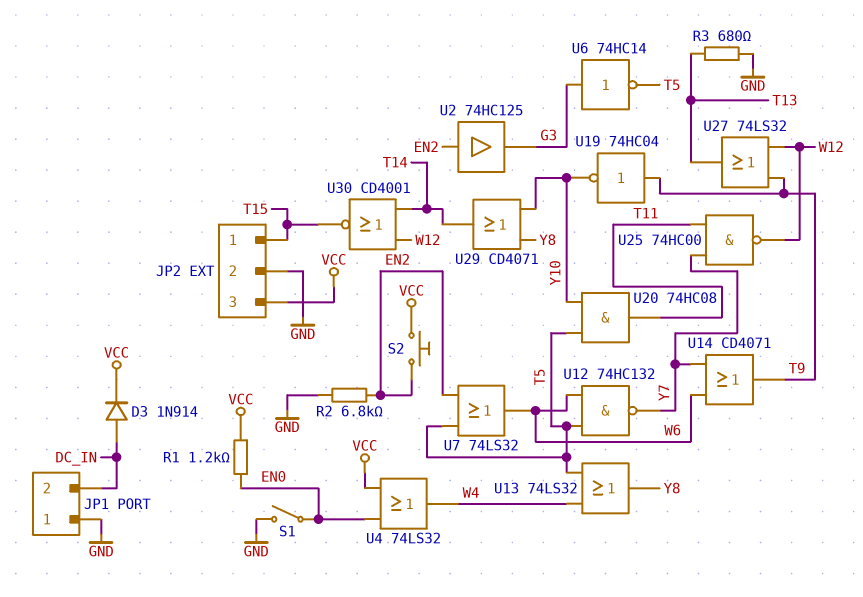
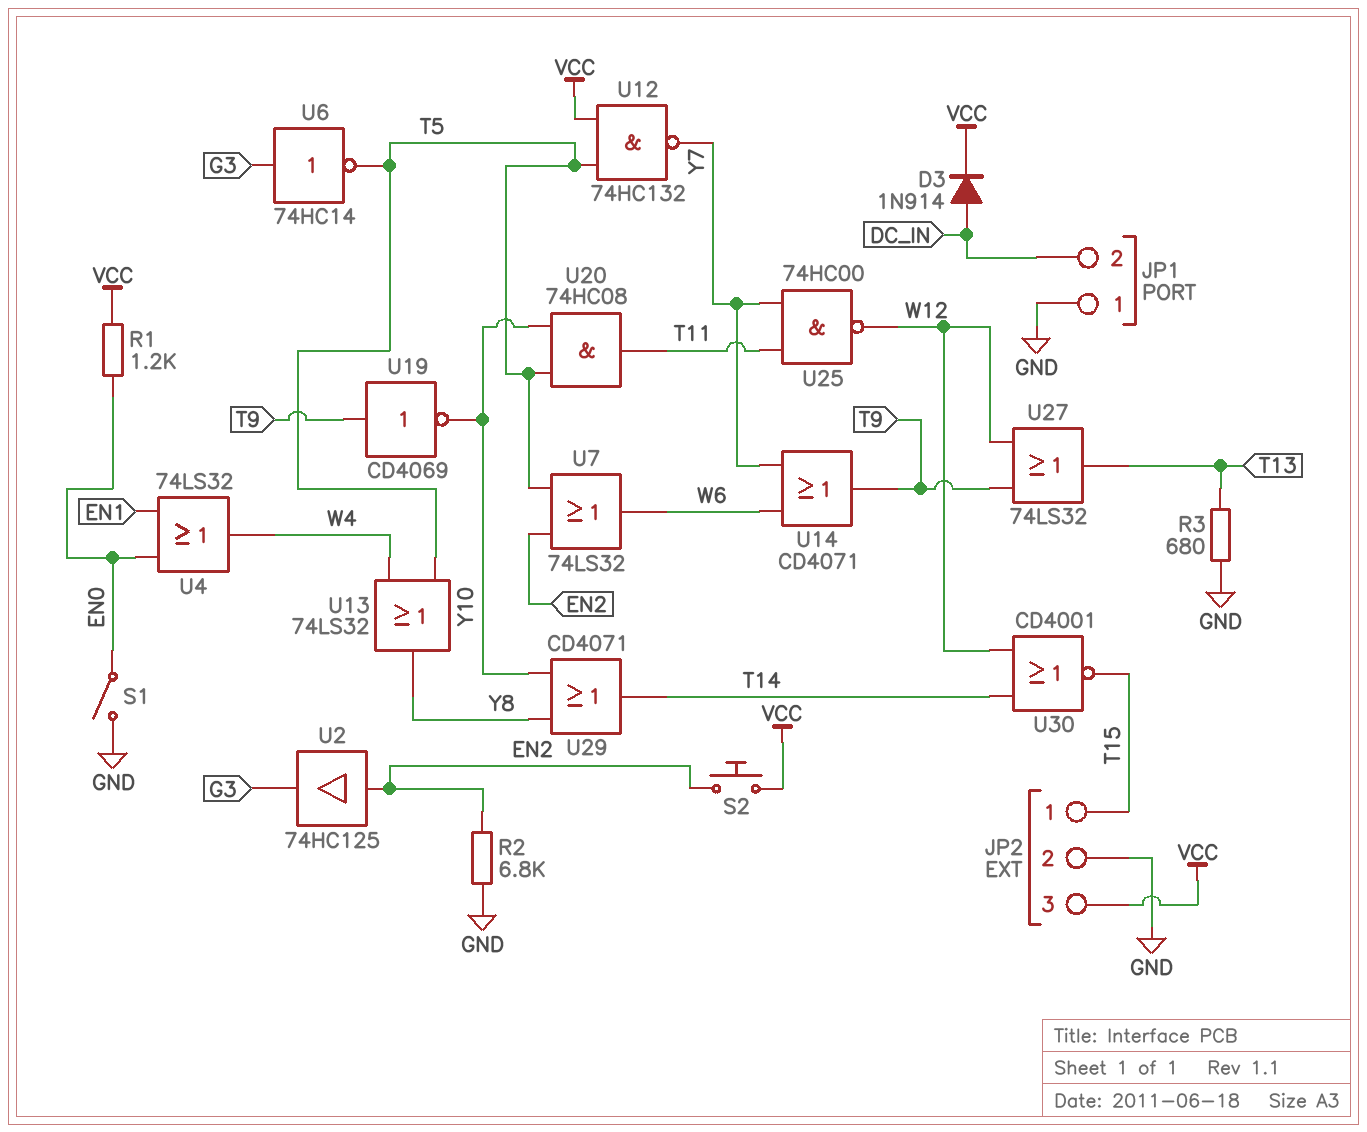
U4: OR 74LS32 (in EN0, in VCC, out W4) -> OR 74LS32 (in EN0, in EN1, out W4)
U12: NAND 74HC132 (in T5, in W6, out Y7) -> NAND 74HC132 (in T5, in VCC, out Y7)
U19: NOT 74HC04 (in T9, out Y10) -> NOT CD4069 (in T9, out Y10)

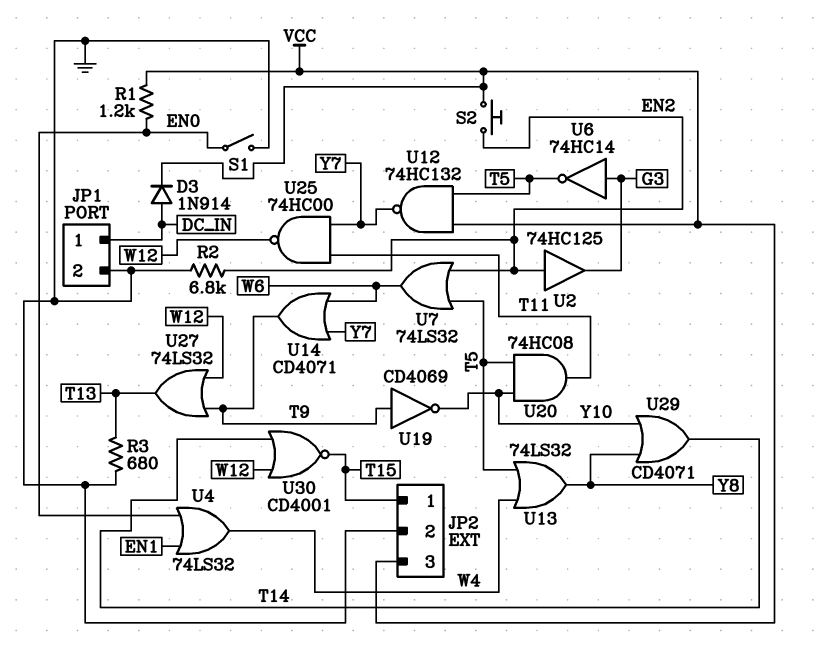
JP1 pin 1: GND -> DC_IN
JP1 pin 2: DC_IN -> GND

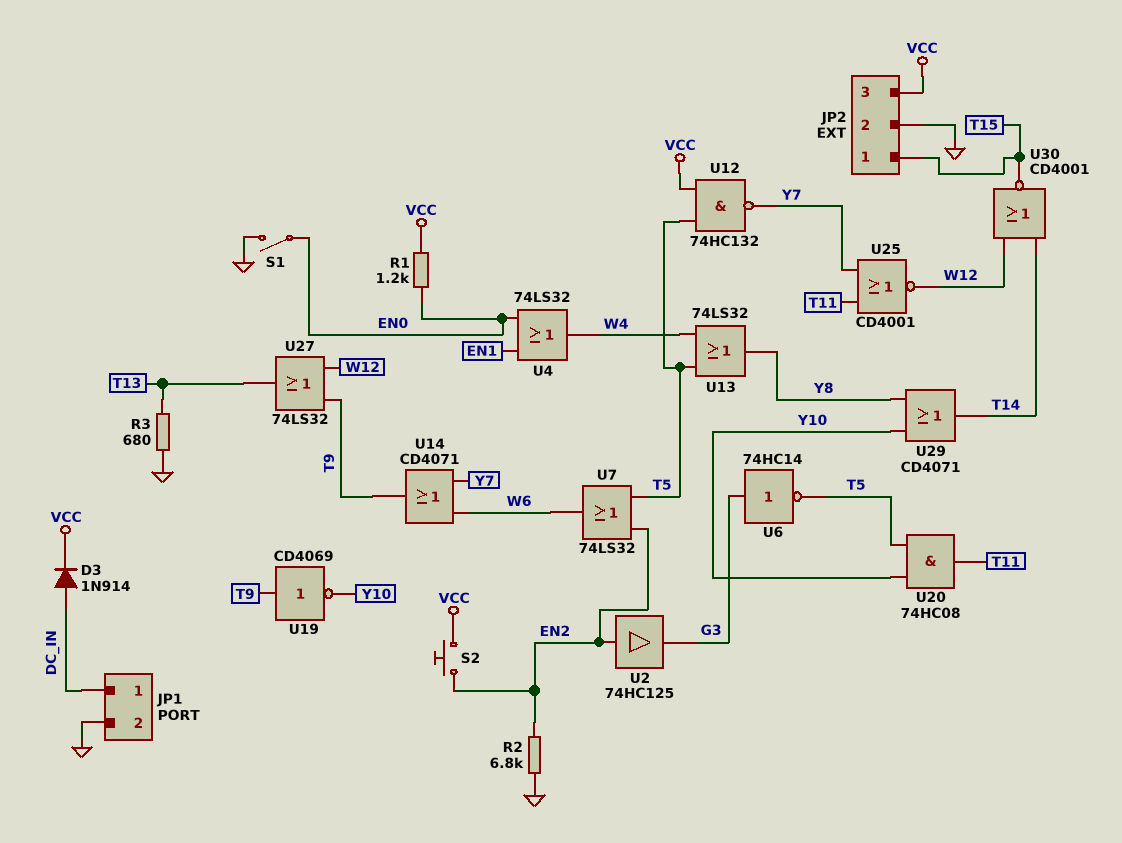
U25: NAND 74HC00 (in T11, in Y7, out W12) -> NOR CD4001 (in T11, in Y7, out W12)

